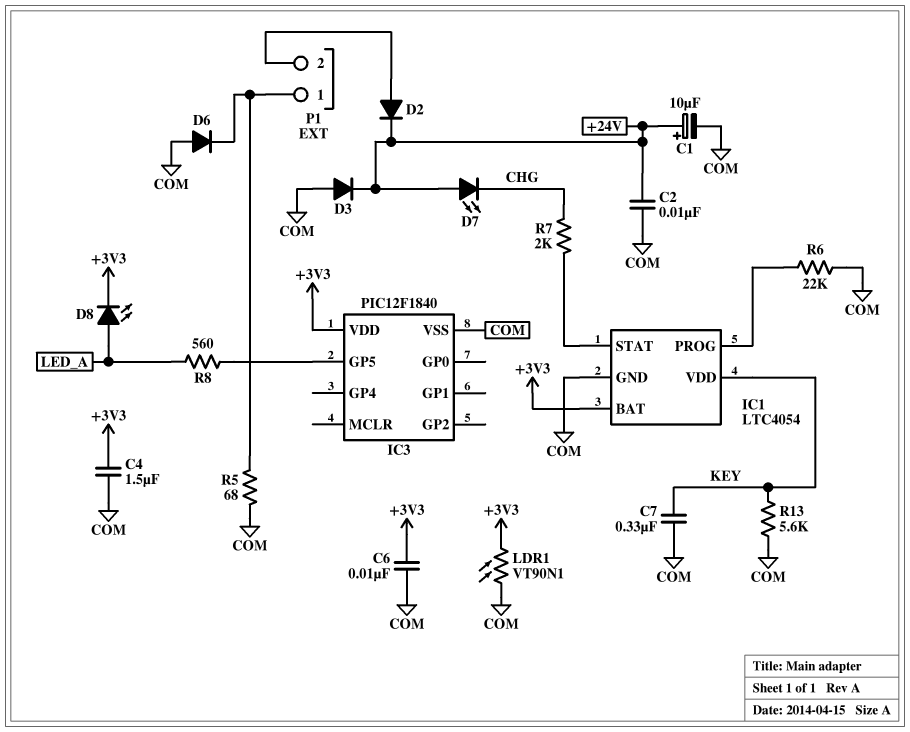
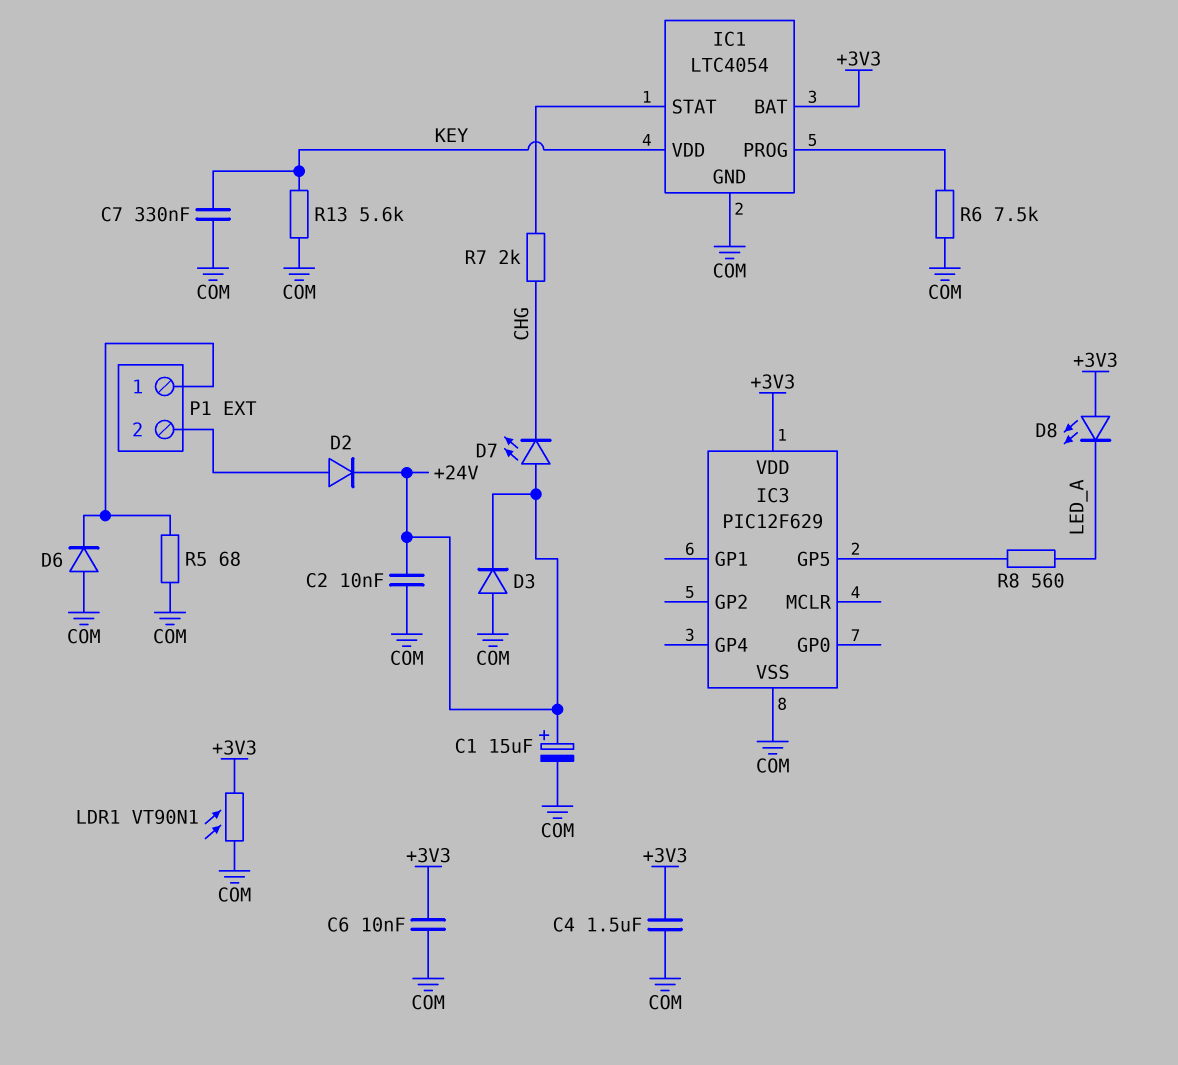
C1: 10uF (plus +24V, minus COM) -> 15uF (plus +24V, minus COM)
D8: LED (A LED_A, K +3V3) -> LED (A +3V3, K LED_A)
IC3: PIC12F1840 -> PIC12F629
R6: 22k (COM, IC1/PROG) -> 7.5k (COM, IC1/PROG)

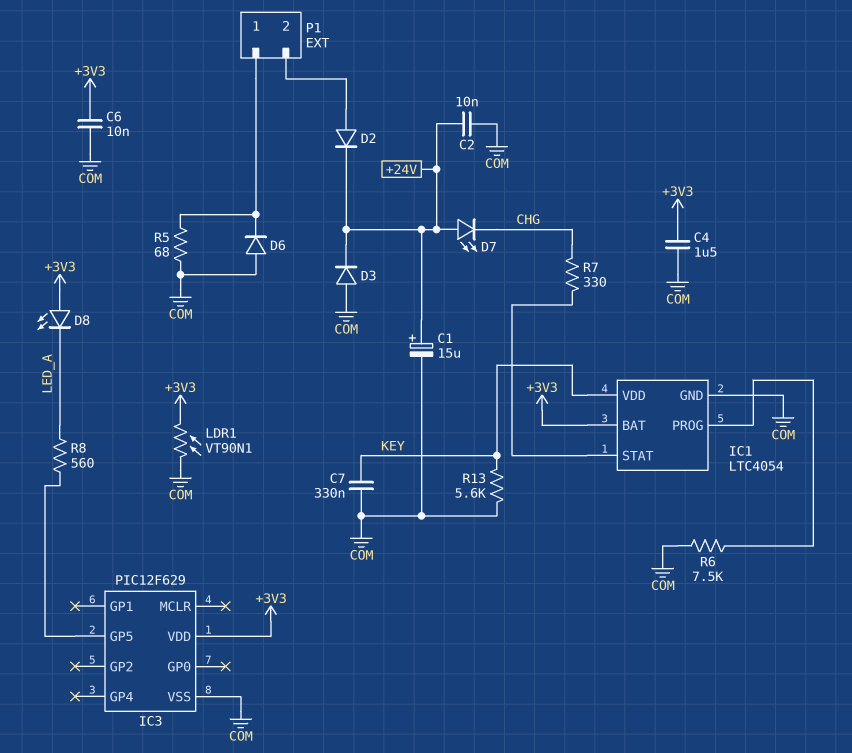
R7: 2k (CHG, IC1/STAT) -> 330 (CHG, IC1/STAT)

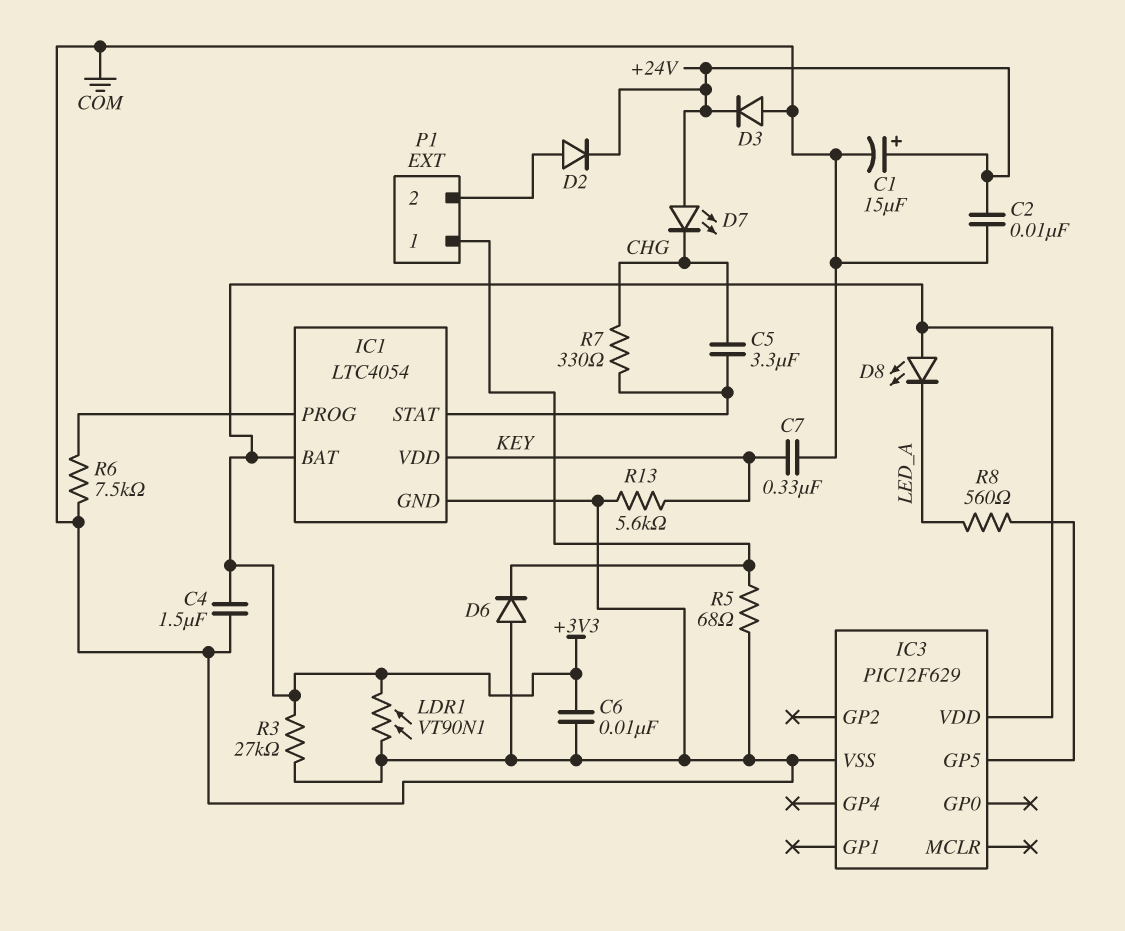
C5: none -> 3.3uF (CHG, IC1/STAT)
R3: none -> 27k (+3V3, COM)

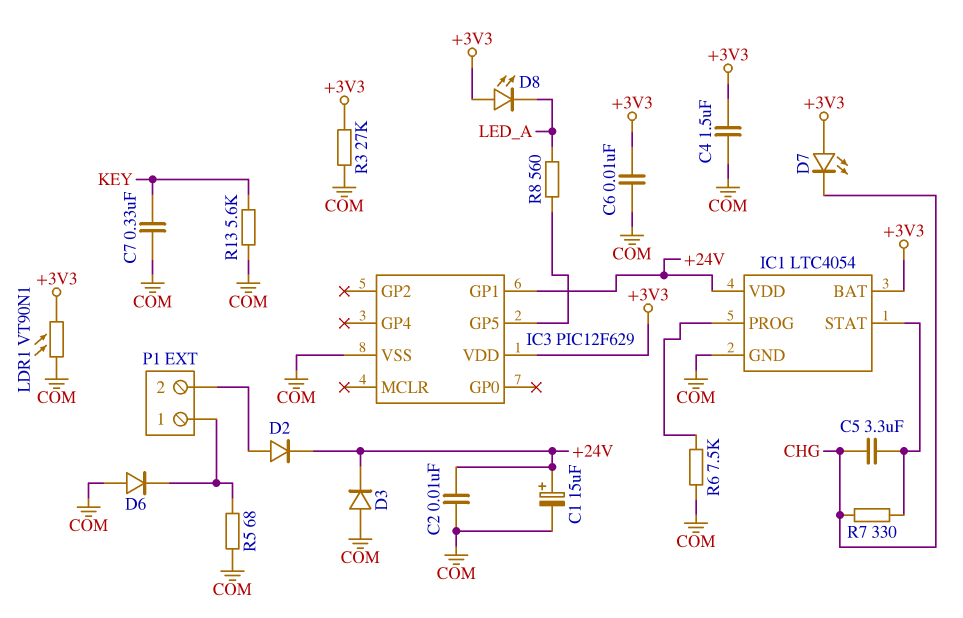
D7: LED (A +24V, K CHG) -> LED (A +3V3, K CHG)
IC1 pin VDD: KEY -> +24V
IC3 pin GP1: none -> +24V

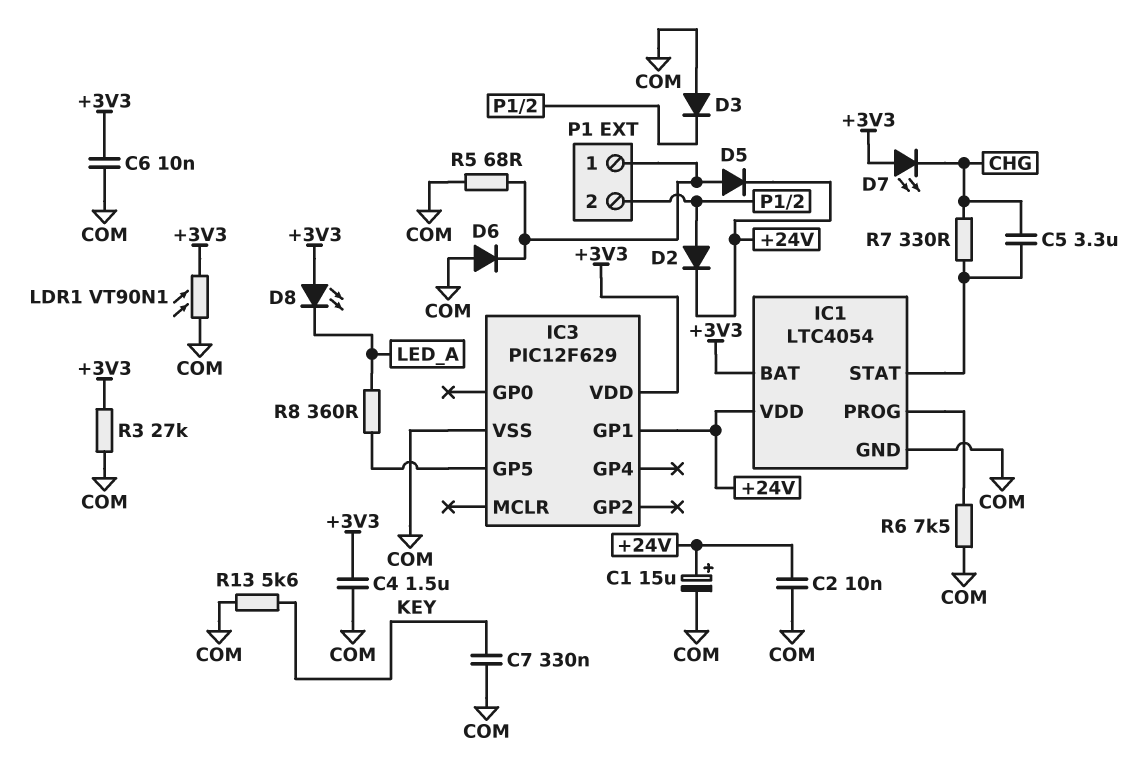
D3: diode (A COM, K +24V) -> diode (A COM, K P1/2)
D5: none -> diode (A P1/1, K +24V)
R8: 560 (IC3/GP5, LED_A) -> 360 (IC3/GP5, LED_A)

